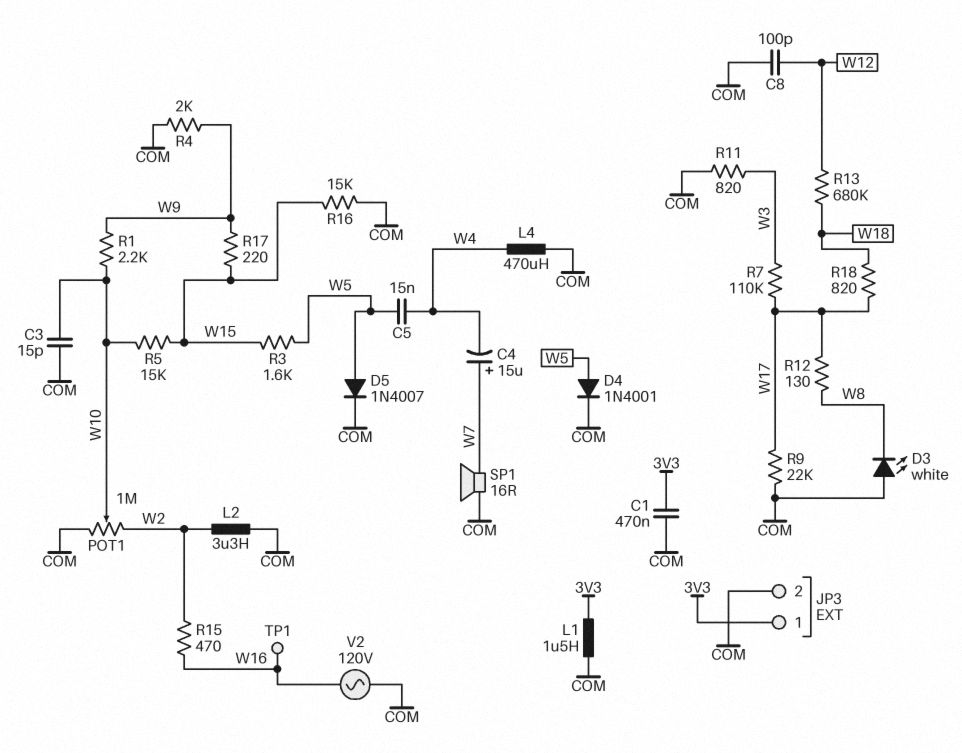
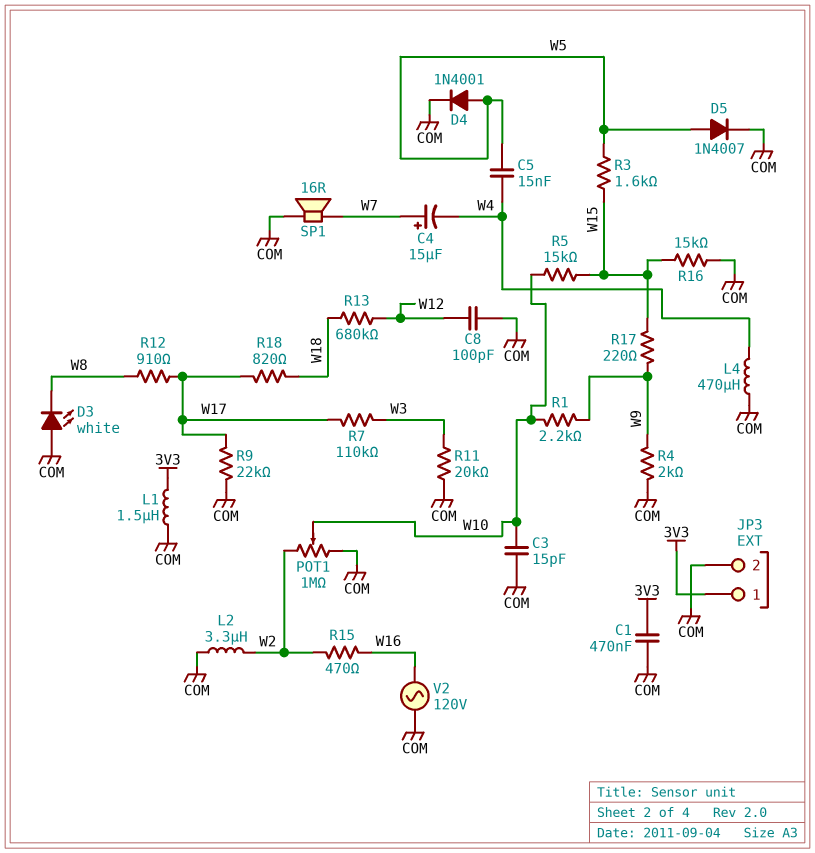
R11: 820 (COM, W3) -> 20k (COM, W3)
R12: 130 (W8, W17) -> 910 (W8, W17)
TP1: test point (W16) -> none

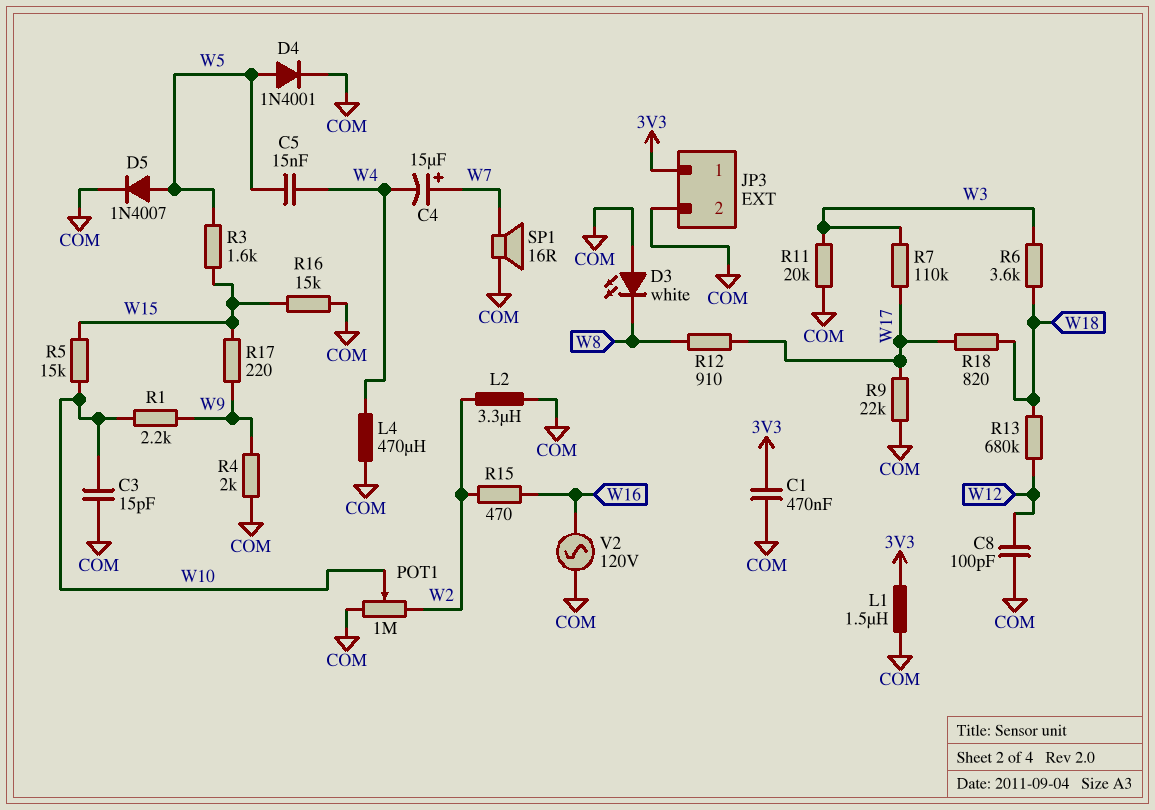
R6: none -> 3.6k (W3, W18)

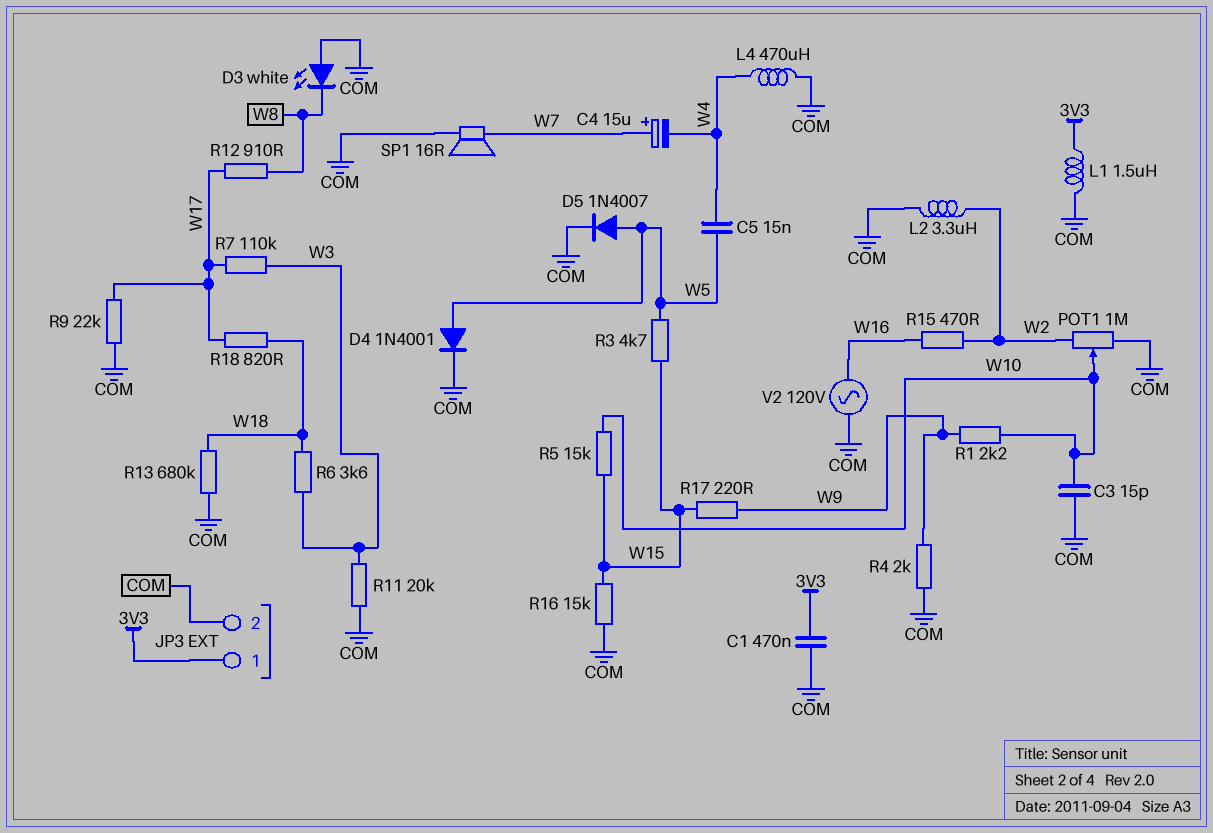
C8: 100pF (COM, W12) -> none
R3: 1.6k (W5, W15) -> 4.7k (W5, W15)
R13: 680k (W12, W18) -> 680k (COM, W18)

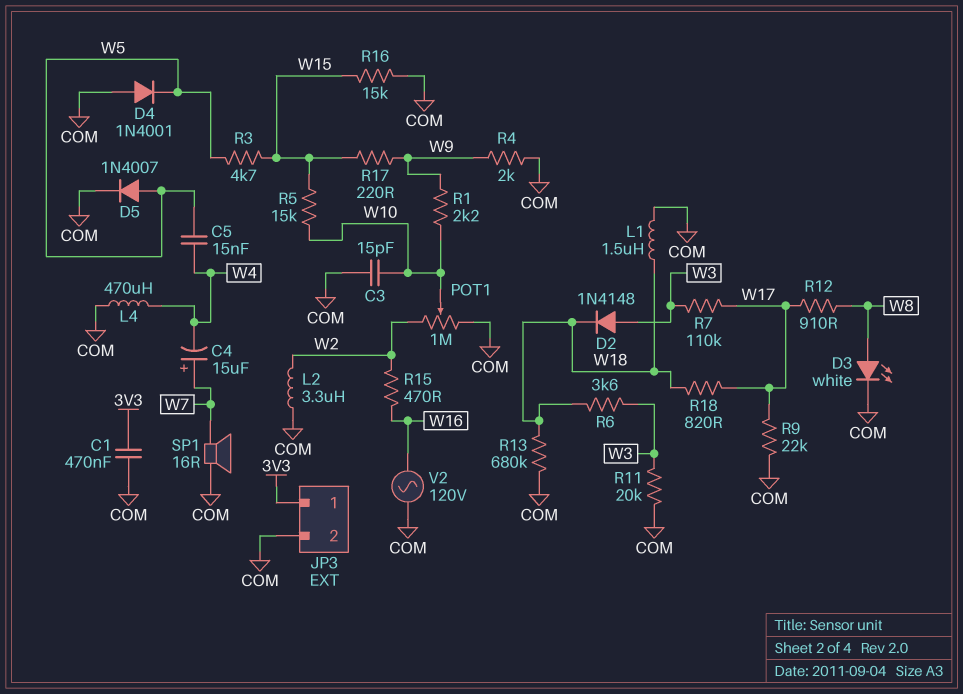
D2: none -> diode 1N4148 (A W3, K W18)
D3: LED white (A COM, K W8) -> LED white (A W8, K COM)
D4: diode 1N4001 (A W5, K COM) -> diode 1N4001 (A COM, K W5)
L1: 1.5uH (3V3, COM) -> 1.5uH (COM, W18)

